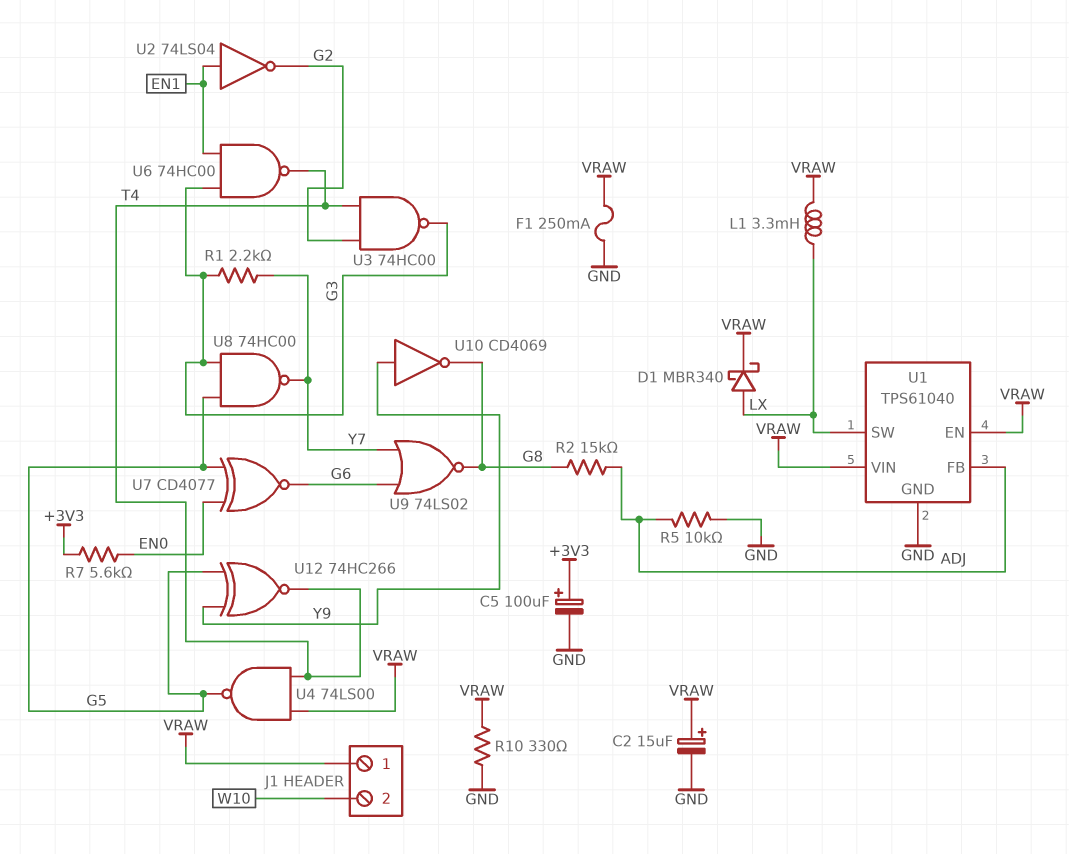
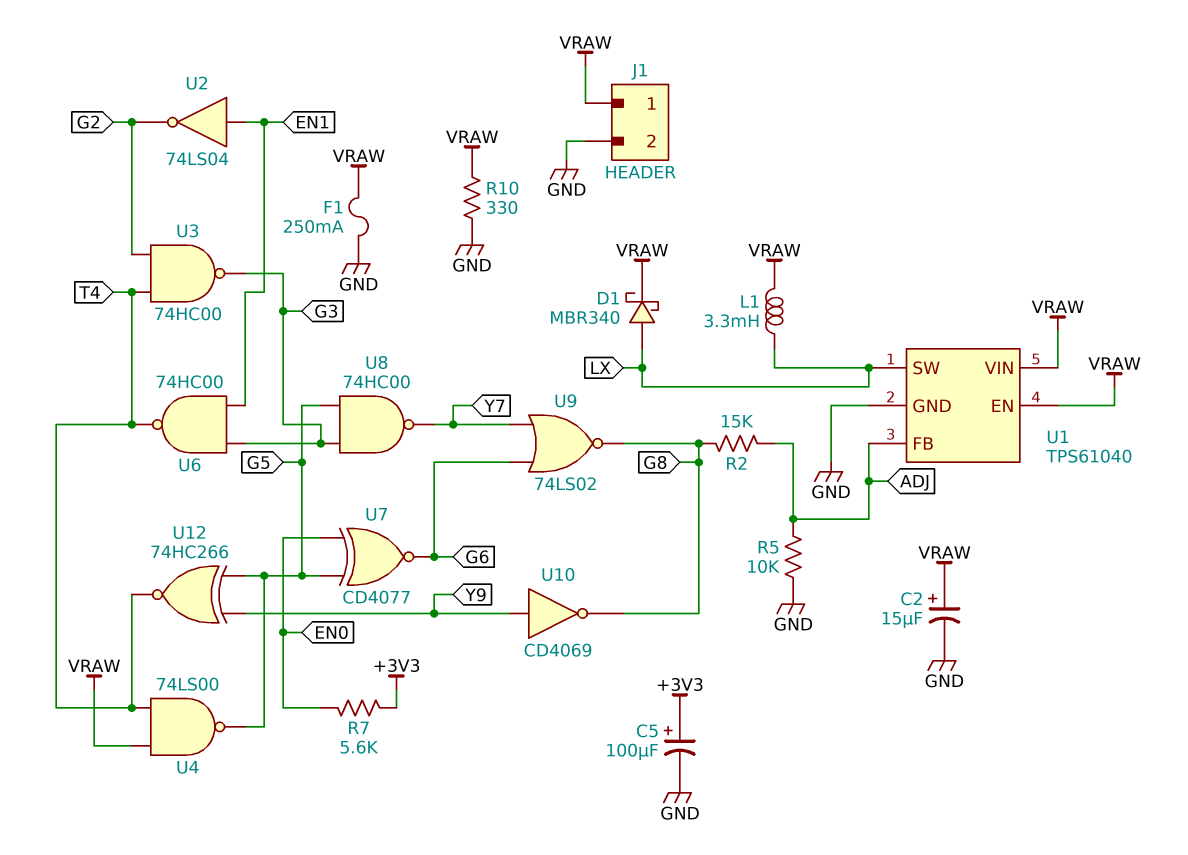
J1 pin 2: W10 -> GND
R1: 2.2k (G3, Y7) -> none

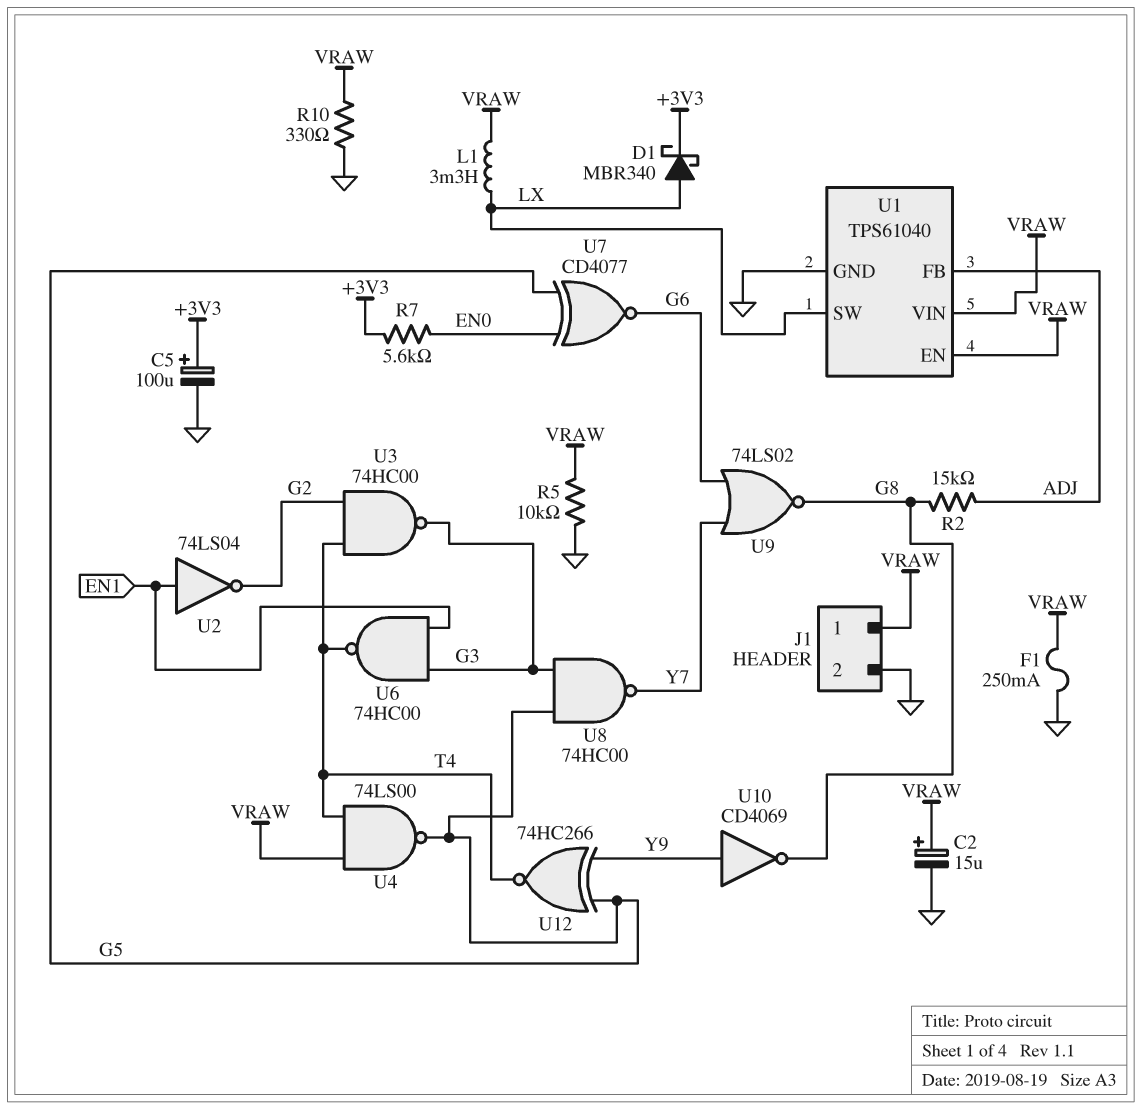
D1: schottky MBR340 (A LX, K VRAW) -> schottky MBR340 (A LX, K +3V3)
R5: 10k (ADJ, GND) -> 10k (GND, VRAW)

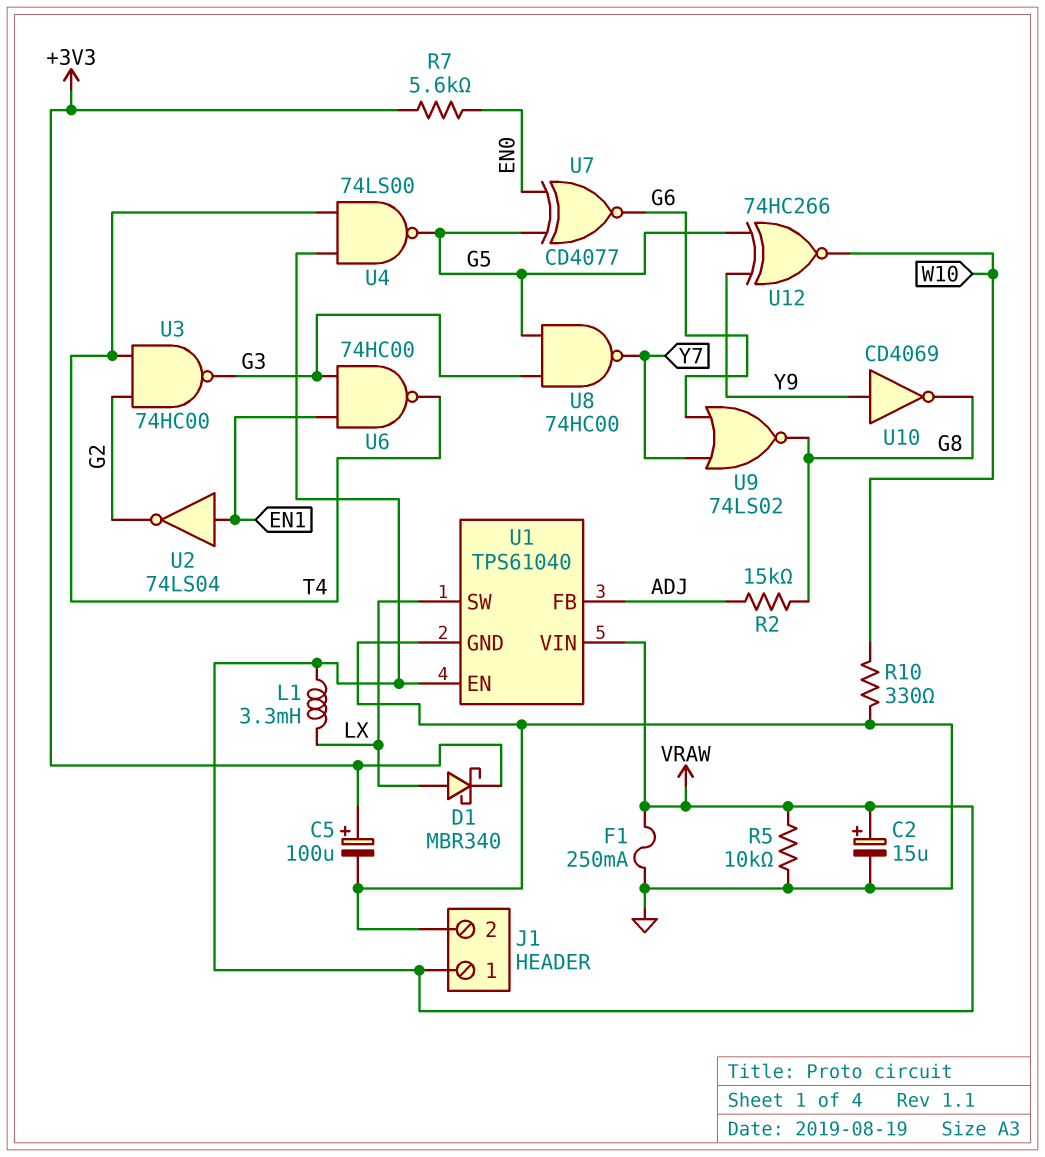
R10: 330 (GND, VRAW) -> 330 (GND, W10)
U12: XNOR 74HC266 (in G5, in Y9, out T4) -> XNOR 74HC266 (in G5, in Y9, out W10)

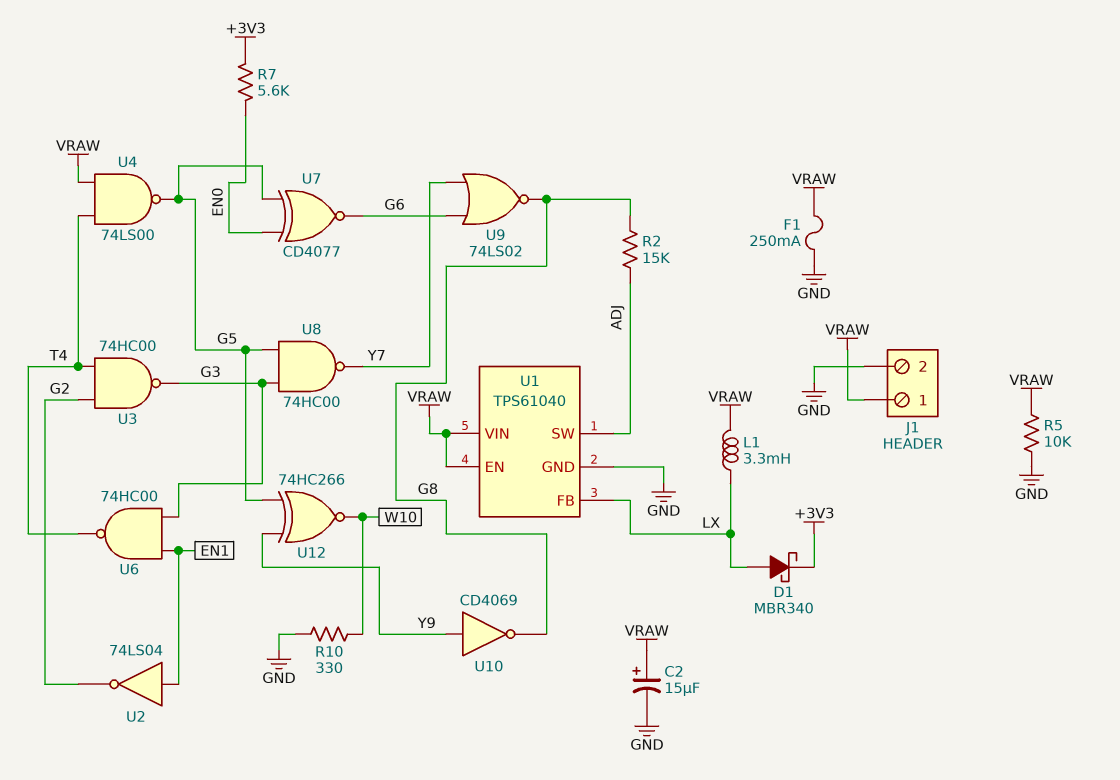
C5: 100uF (plus +3V3, minus GND) -> none
U1 pin FB: ADJ -> LX
U1 pin SW: LX -> ADJ

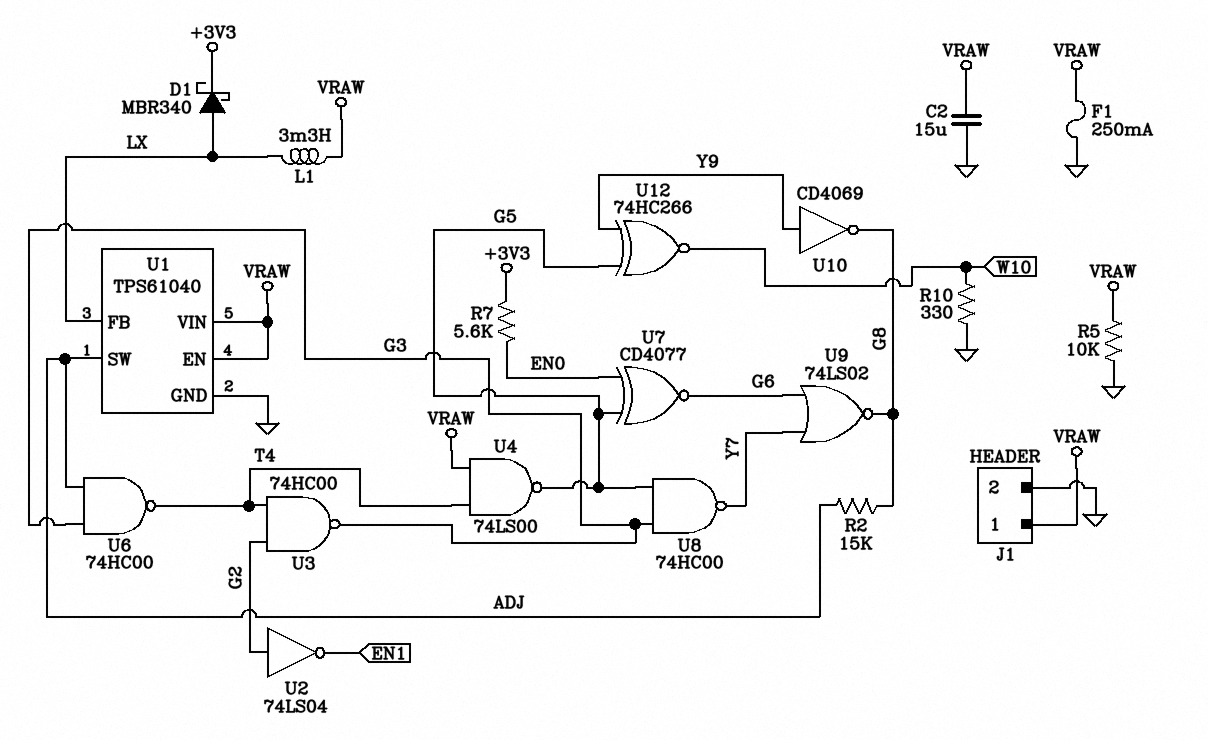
C2: 15uF (plus VRAW, minus GND) -> 15uF (GND, VRAW)
U2: NOT 74LS04 (in EN1, out G2) -> NOT 74LS04 (in G2, out EN1)
U6: NAND 74HC00 (in EN1, in G3, out T4) -> NAND 74HC00 (in ADJ, in G3, out T4)

